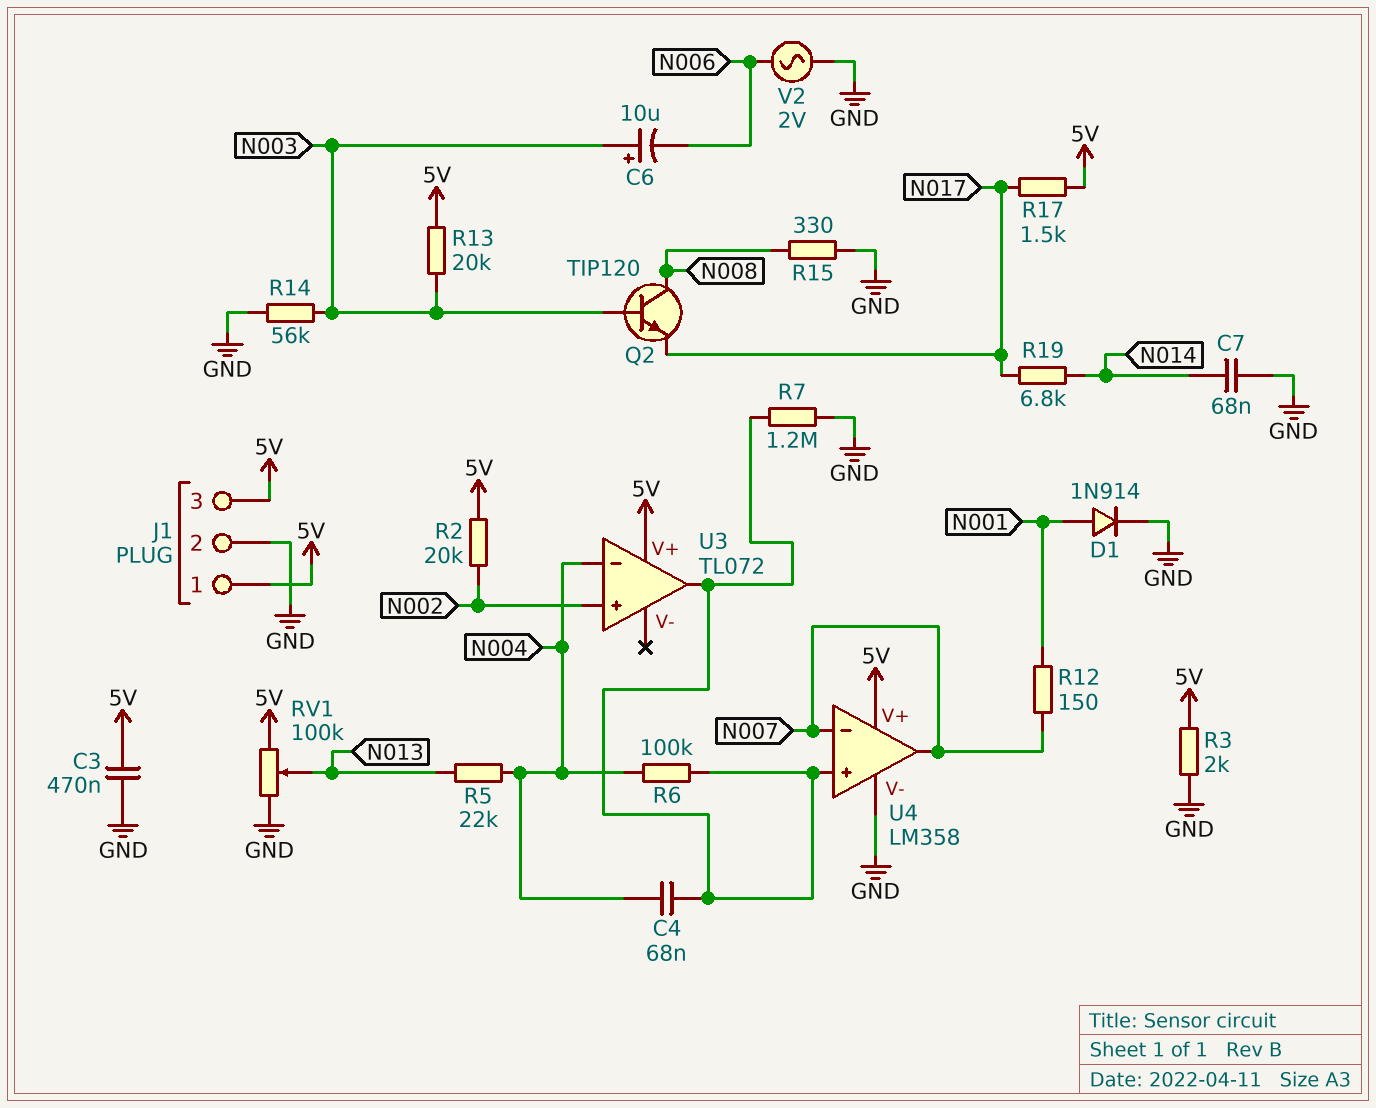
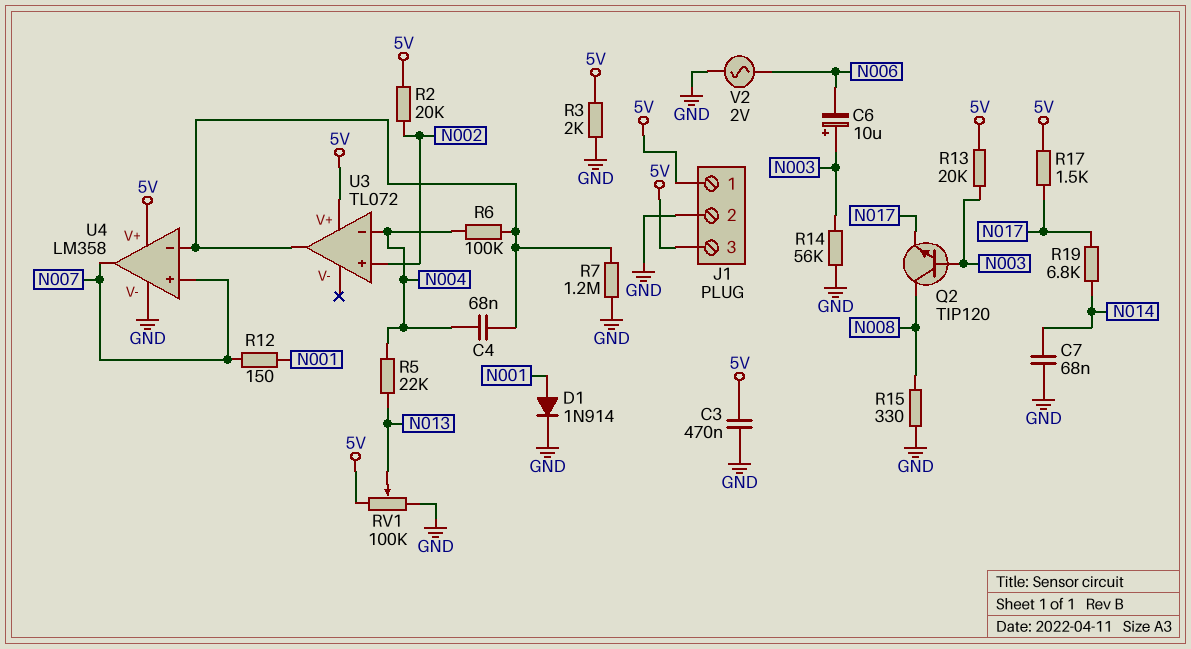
U4 pin in+: U3/out -> N007
U4 pin in-: N007 -> U3/out

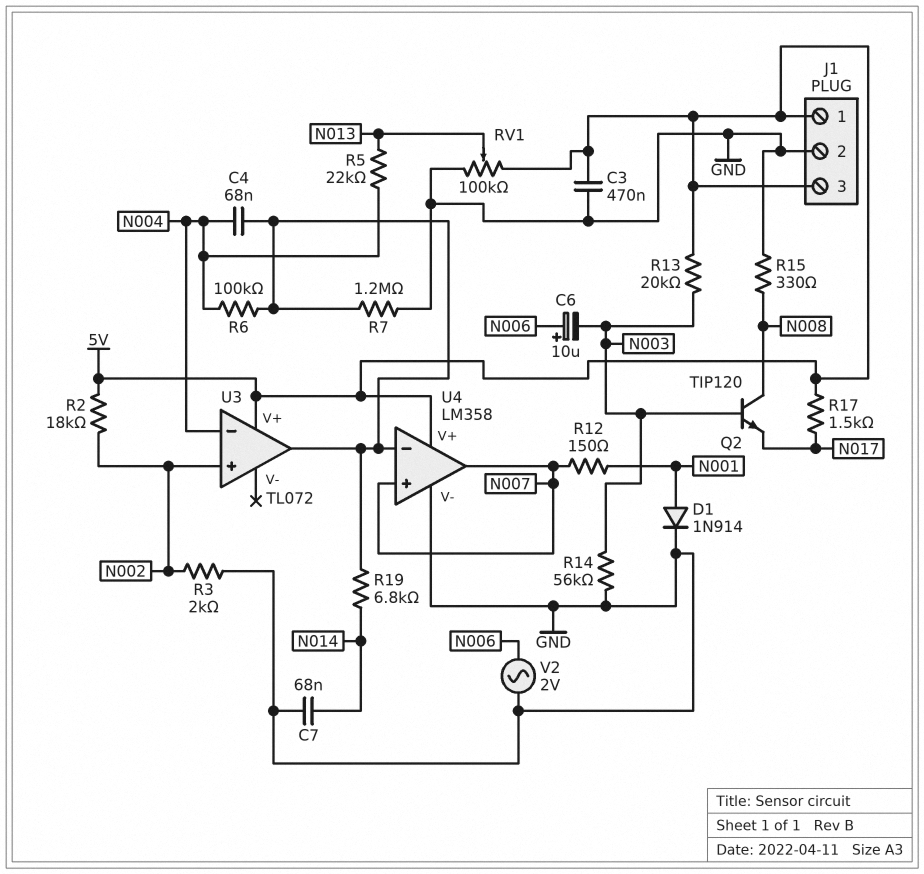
C6: 10uF (plus N003, minus N006) -> 10uF (plus N006, minus N003)
R2: 20k (5V, N002) -> 18k (5V, N002)
R3: 2k (5V, GND) -> 2k (GND, N002)
R19: 6.8k (N014, N017) -> 6.8k (N014, U3/out)

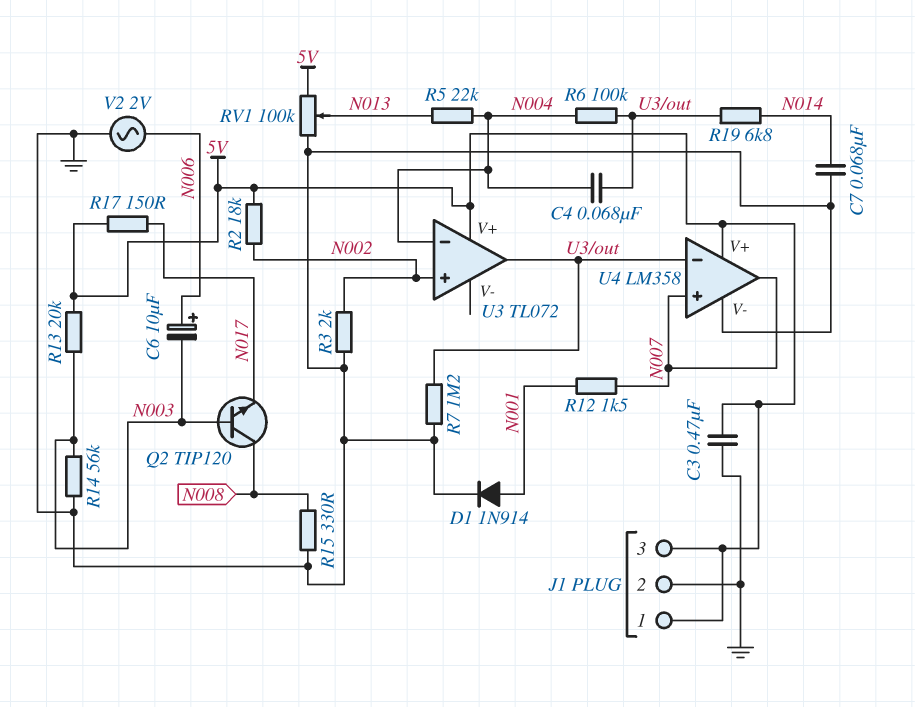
R12: 150 (N001, N007) -> 1.5k (N001, N007)
R17: 1.5k (5V, N017) -> 150 (5V, N017)

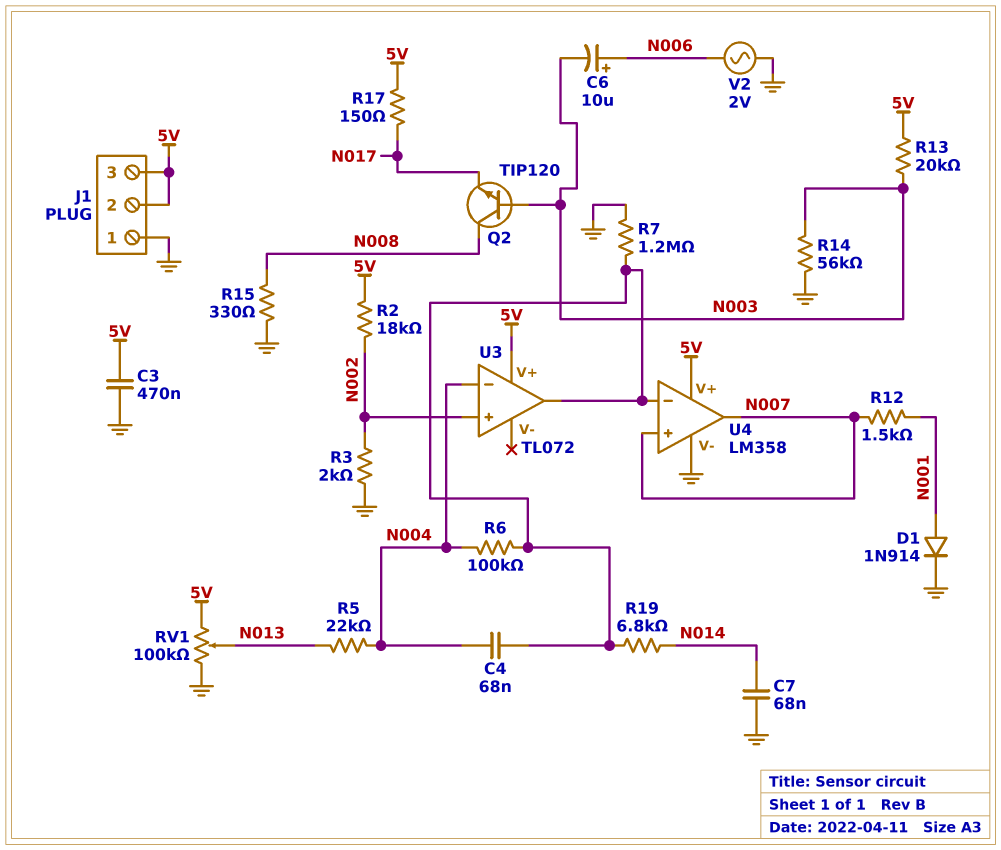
J1 pin 1: 5V -> GND
J1 pin 2: GND -> 5V

